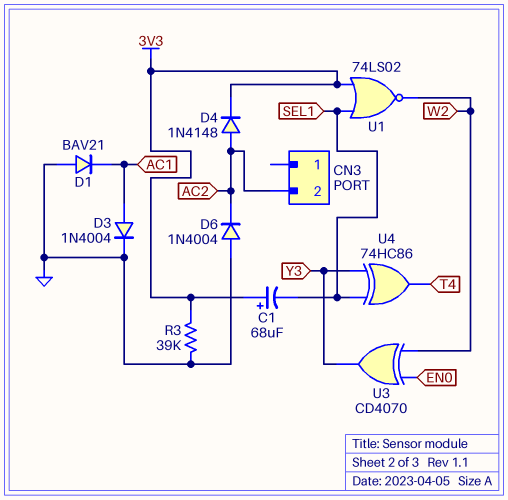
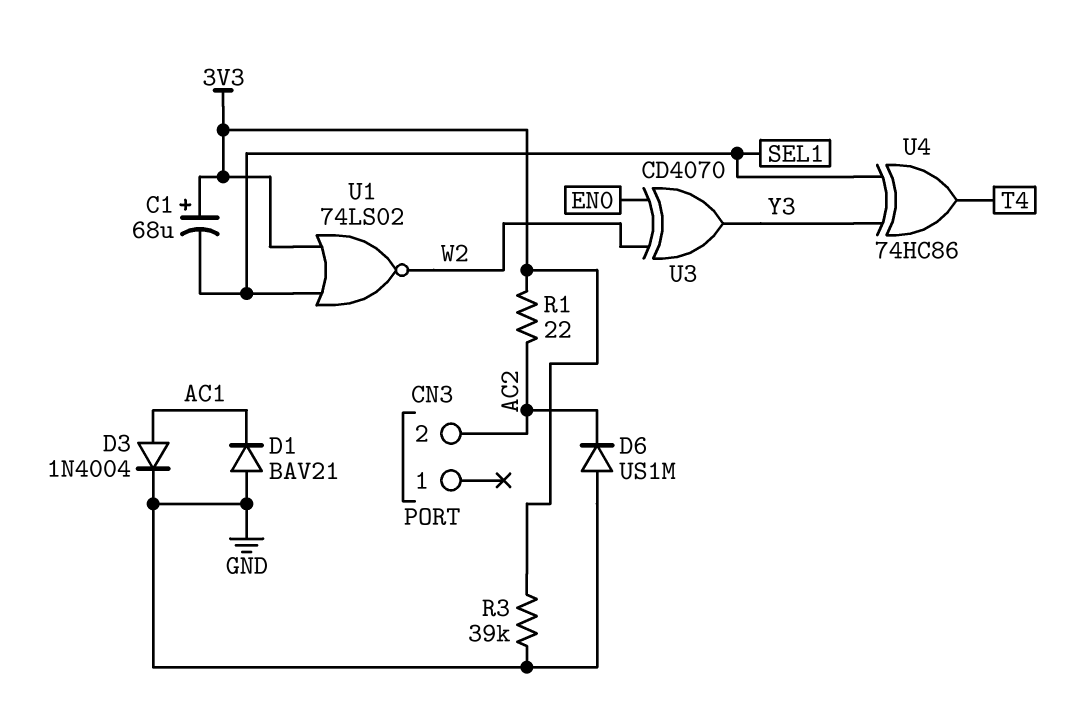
D4: diode 1N4148 (A AC2, K 3V3) -> none
D6: diode 1N4004 (A GND, K AC2) -> diode US1M (A GND, K AC2)
R1: none -> 22 (3V3, AC2)

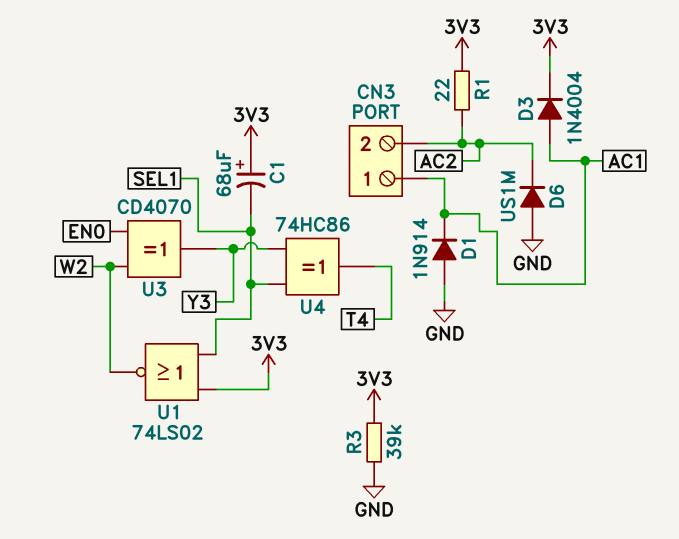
CN3 pin 1: none -> AC1
D1: diode BAV21 (A GND, K AC1) -> diode 1N914 (A GND, K AC1)
D3: diode 1N4004 (A AC1, K GND) -> diode 1N4004 (A AC1, K 3V3)

